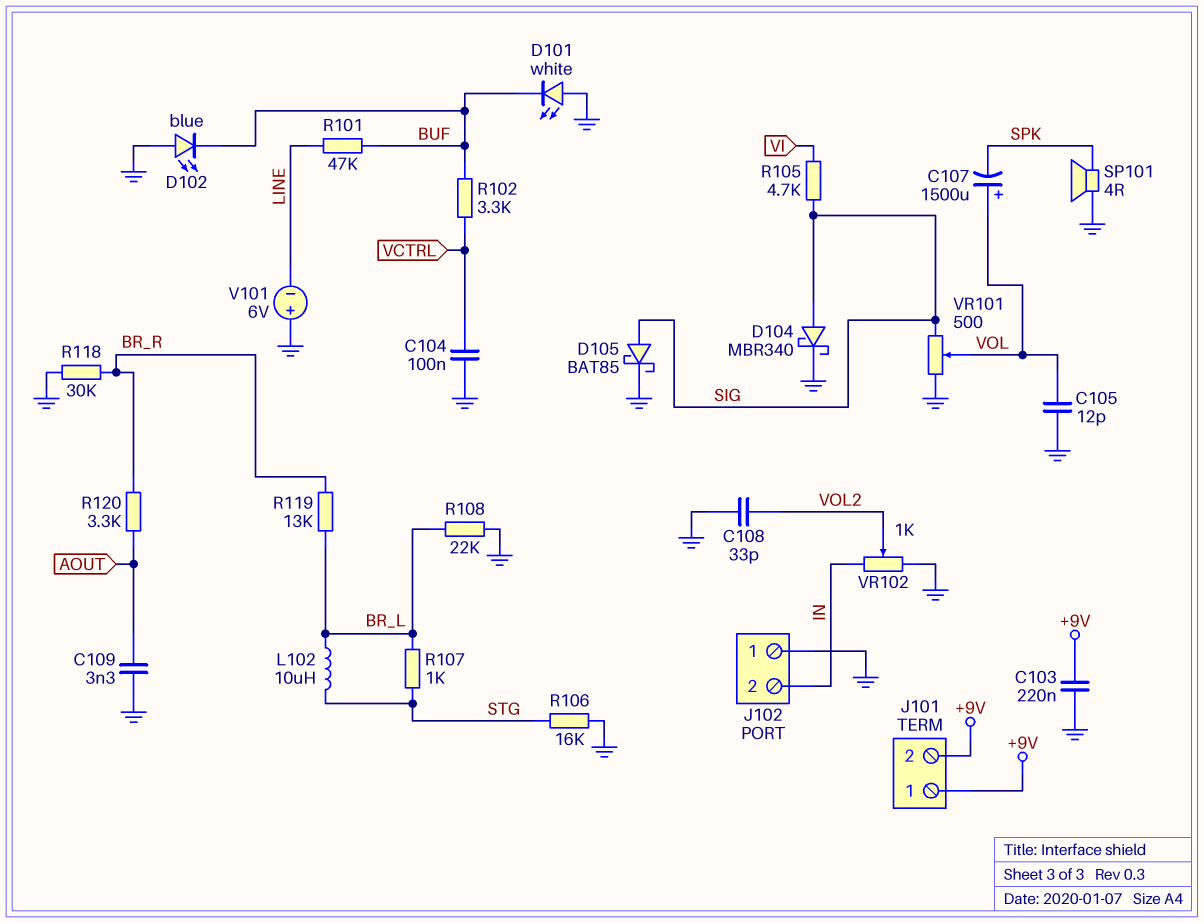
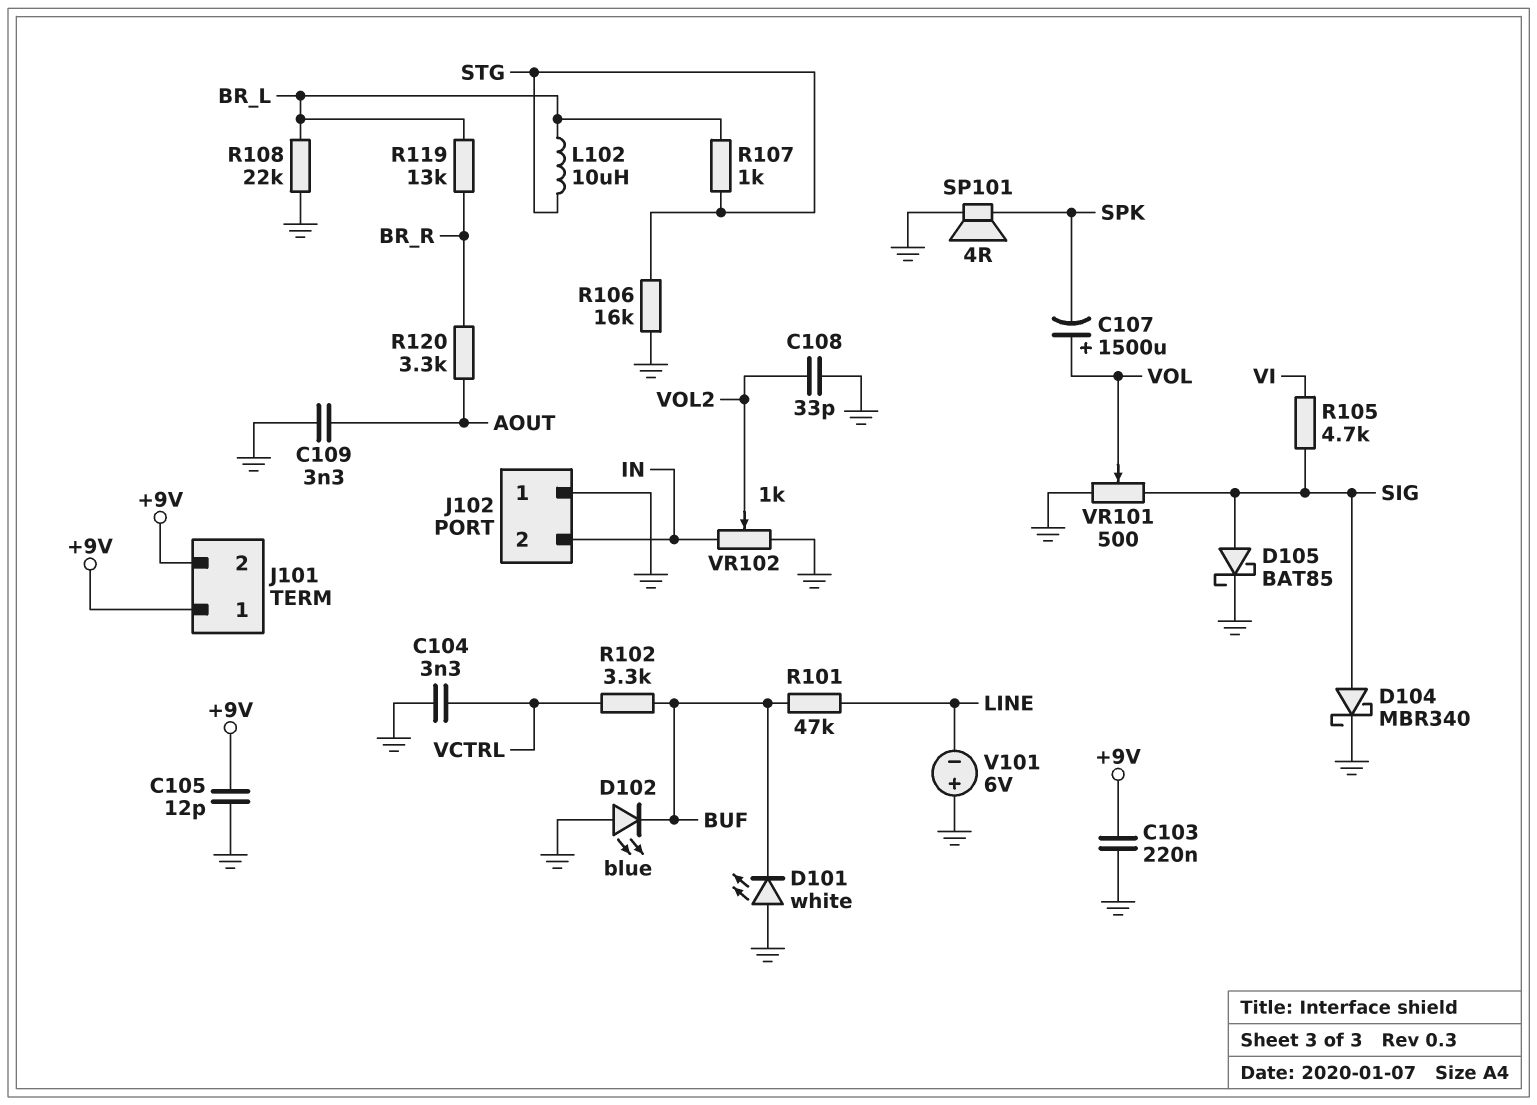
C104: 100nF (GND, VCTRL) -> 3.3nF (GND, VCTRL)
C105: 12pF (GND, VOL) -> 12pF (+9V, GND)
R118: 30k (BR_R, GND) -> none

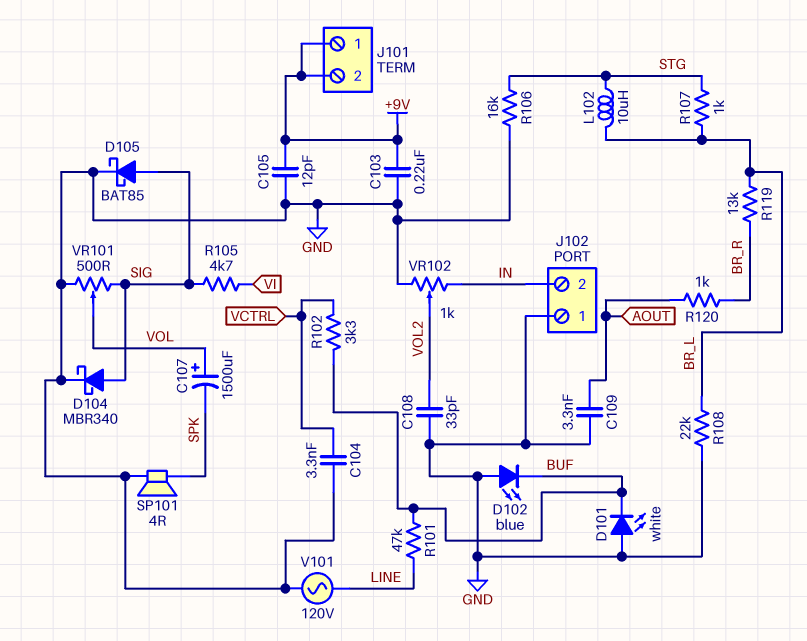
R120: 3.3k (AOUT, BR_R) -> 1k (AOUT, BR_R)
V101: 6V (plus GND, minus LINE) -> AC 120V (GND, LINE)

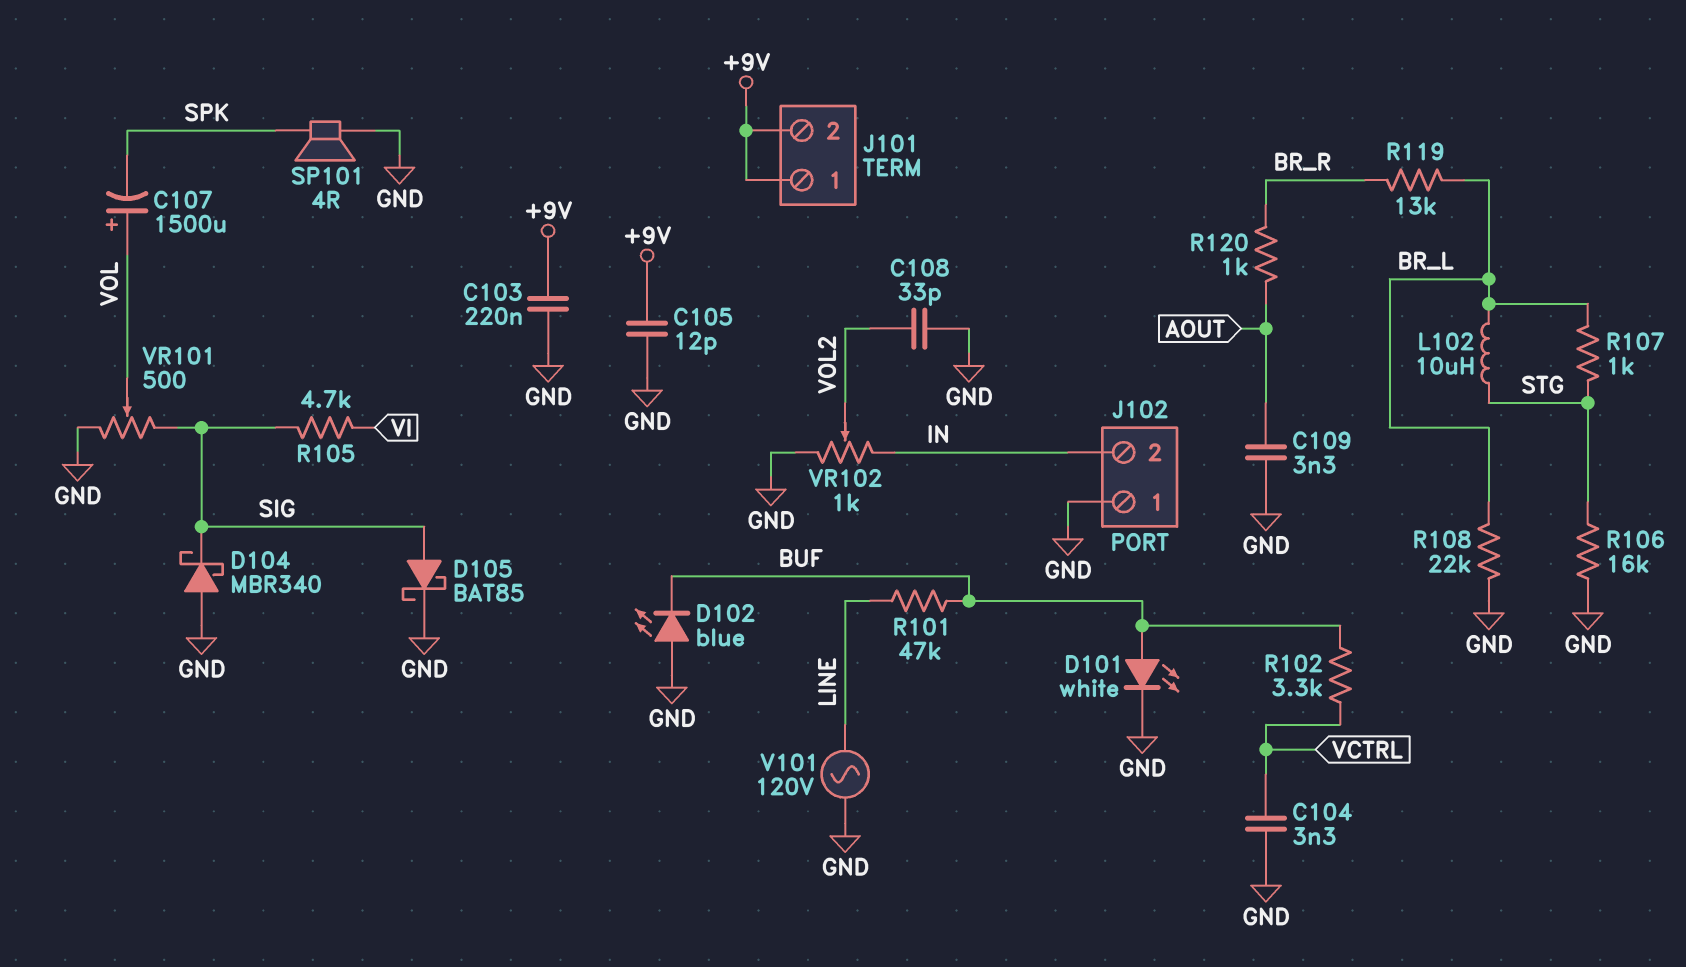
D101: LED white (A GND, K BUF) -> LED white (A BUF, K GND)
D104: schottky MBR340 (A SIG, K GND) -> schottky MBR340 (A GND, K SIG)

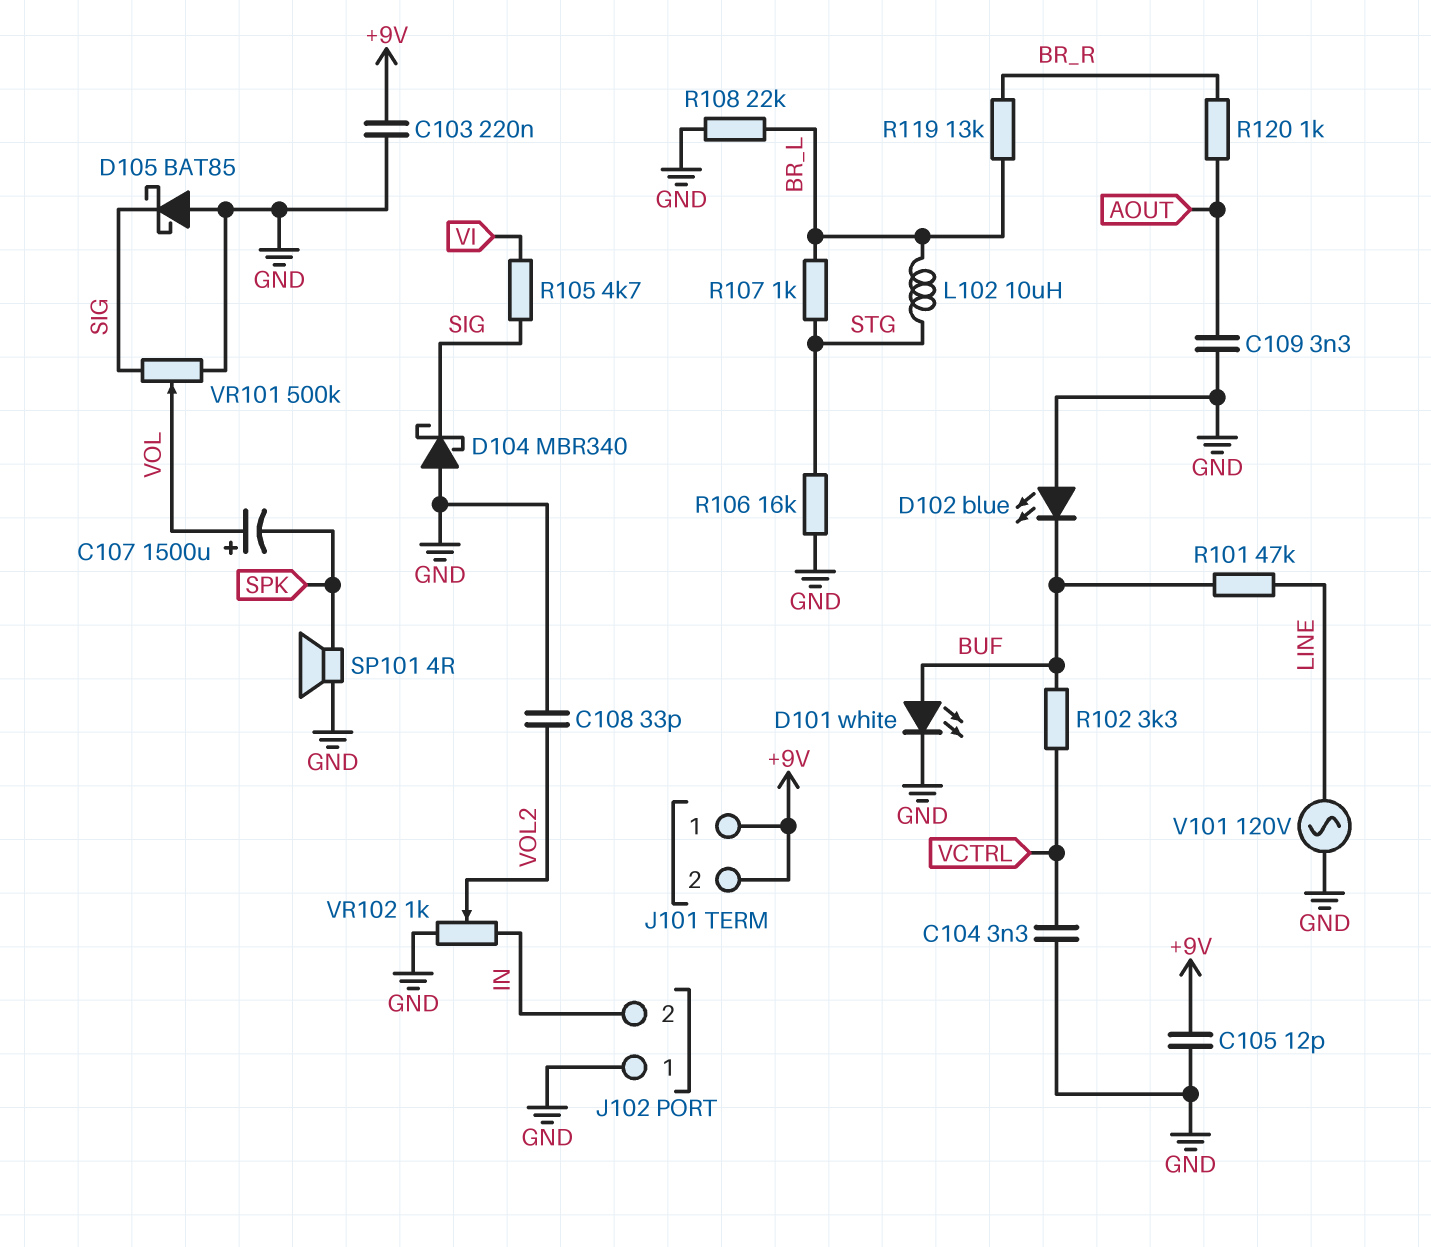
D105: schottky BAT85 (A SIG, K GND) -> schottky BAT85 (A GND, K SIG)
VR101: 500 (GND, SIG, wiper VOL) -> 500k (GND, SIG, wiper VOL)

